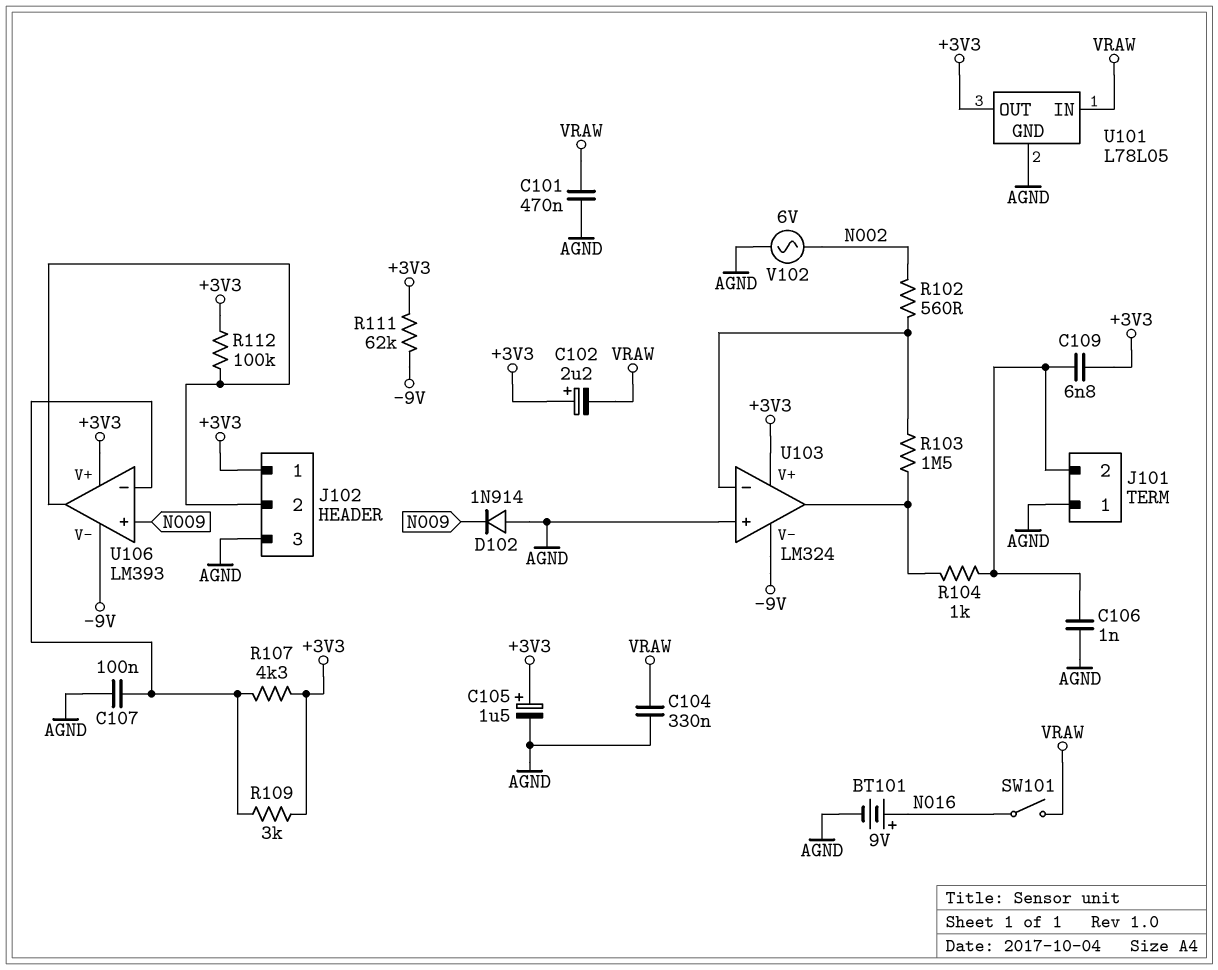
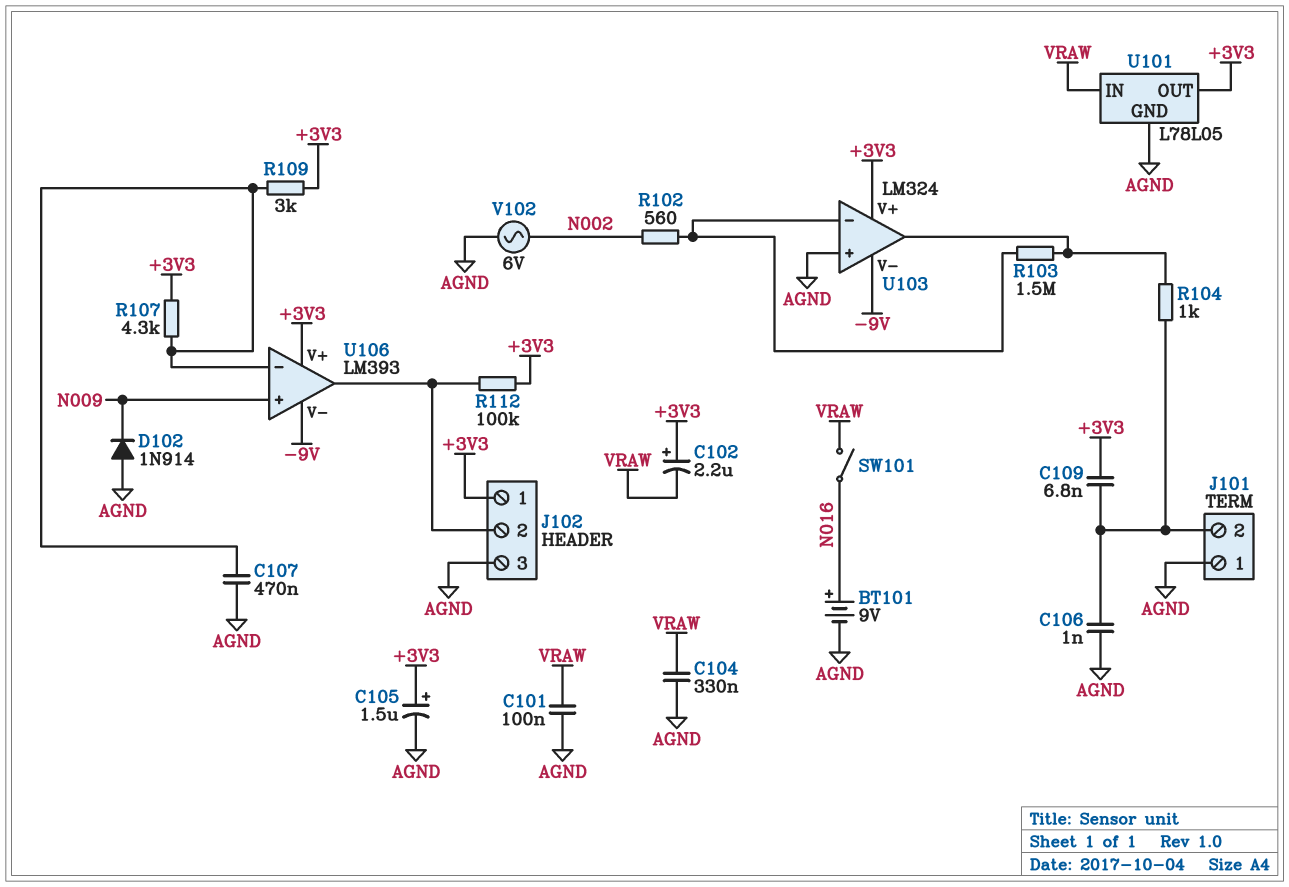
C101: 470nF (AGND, VRAW) -> 100nF (AGND, VRAW)
C107: 100nF (AGND, U106/in-) -> 470nF (AGND, U106/in-)
R111: 62k (+3V3, -9V) -> none

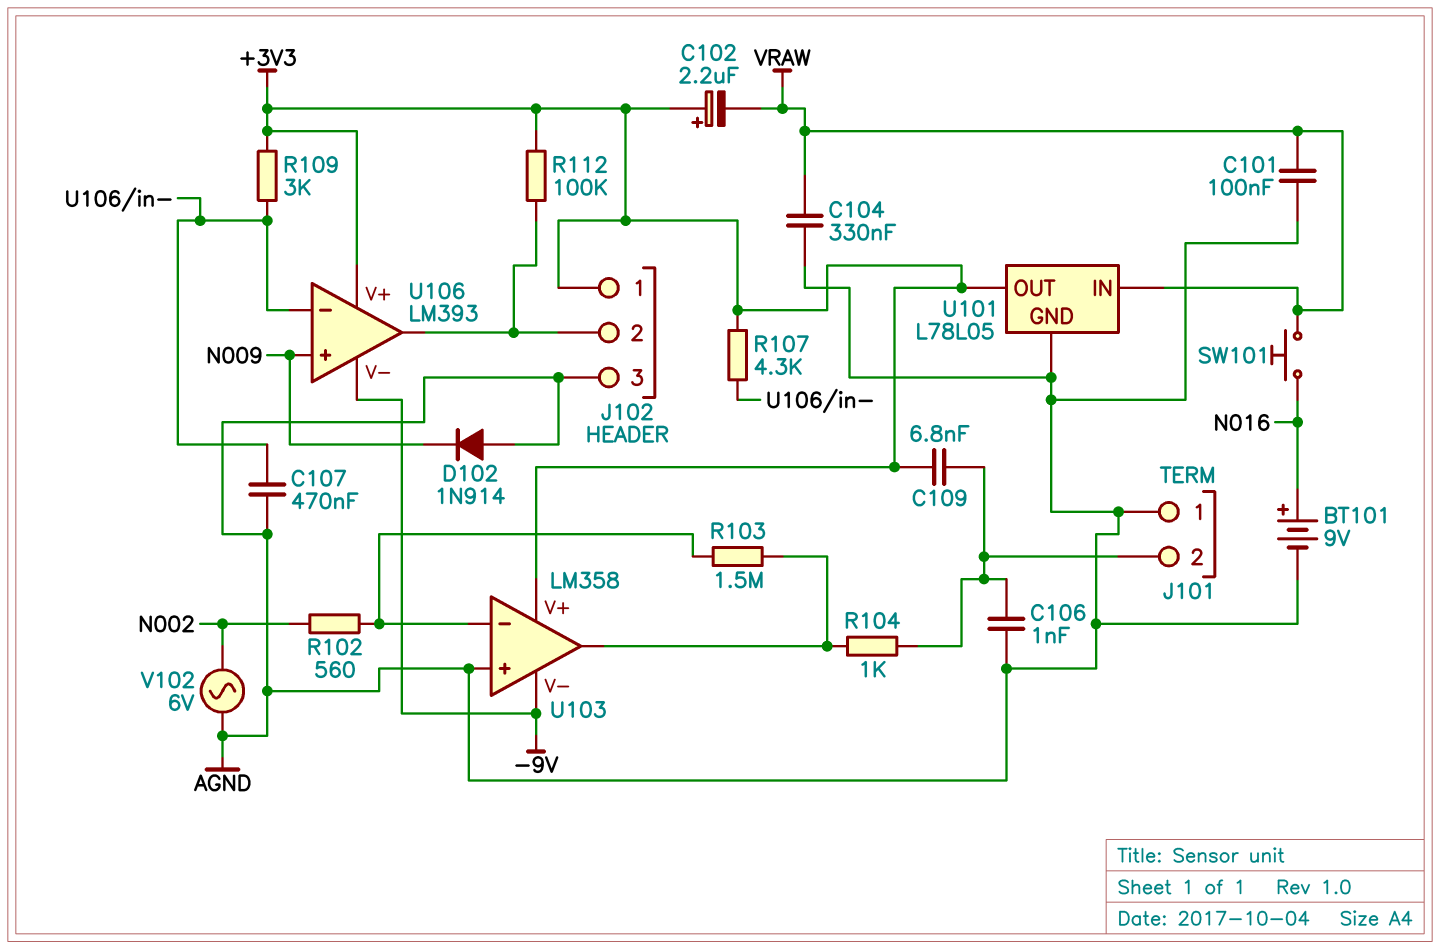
C105: 1.5uF (plus +3V3, minus AGND) -> none
SW101: switch (N016, VRAW) -> button (N016, VRAW)
U103: LM324 -> LM358

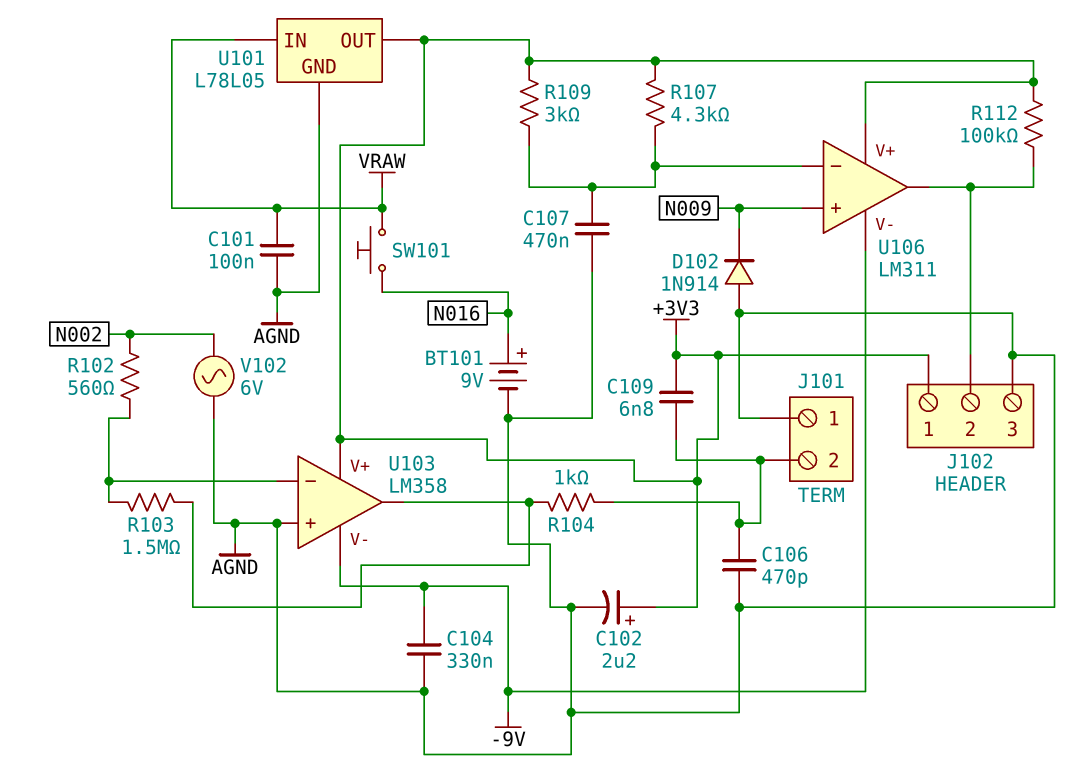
C102: 2.2uF (plus +3V3, minus VRAW) -> 2.2uF (plus +3V3, minus AGND)
C104: 330nF (AGND, VRAW) -> 330nF (-9V, AGND)
C106: 1nF (AGND, J101/2) -> 470pF (AGND, J101/2)
U106: LM393 -> LM311

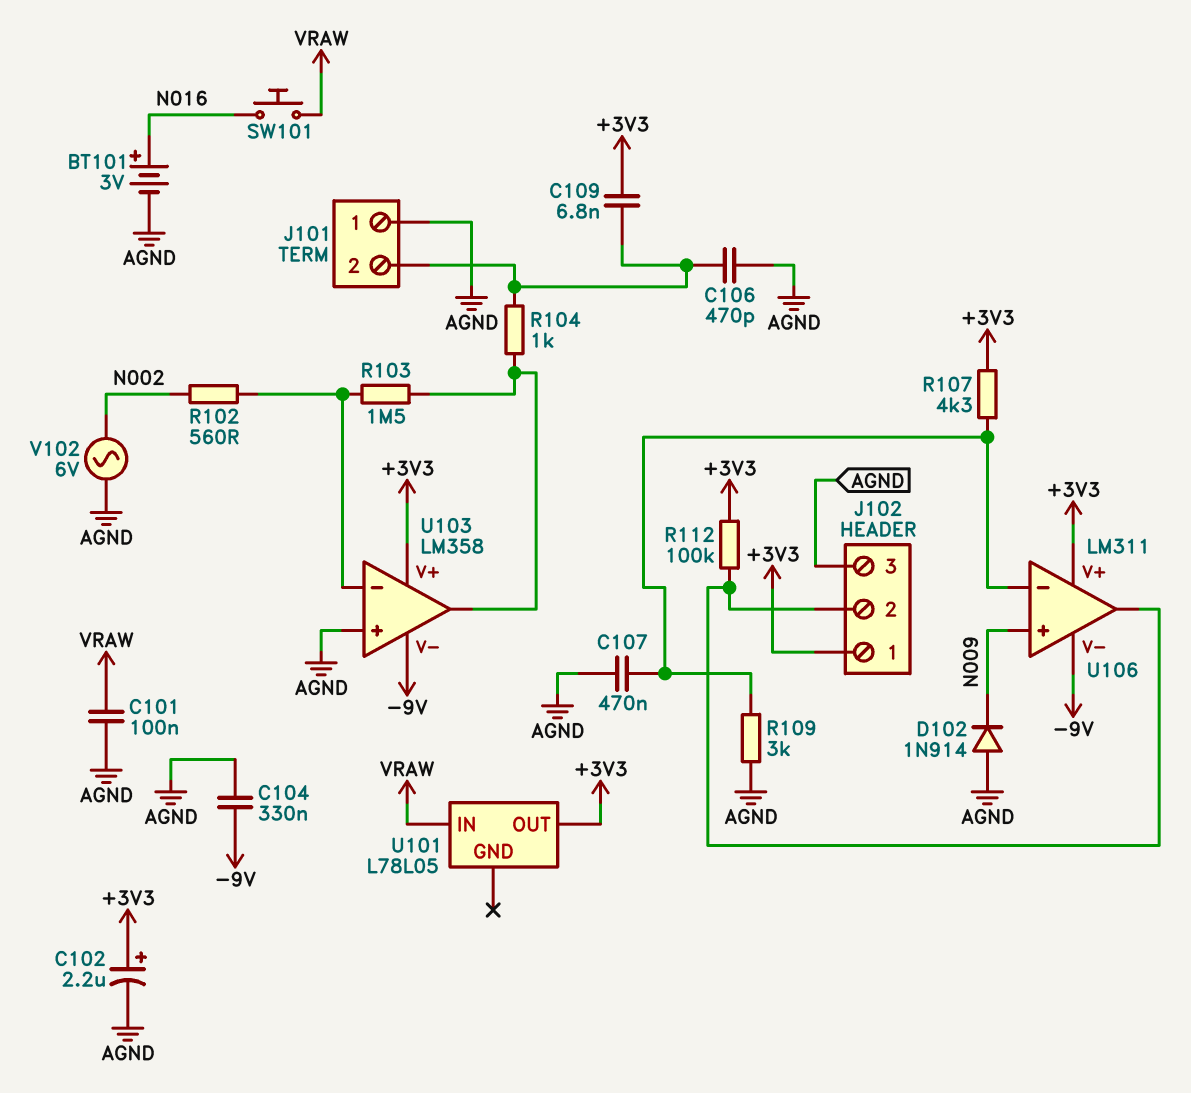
BT101: 9V (plus N016, minus AGND) -> 3V (plus N016, minus AGND)
R109: 3k (+3V3, U106/in-) -> 3k (AGND, U106/in-)
U101 pin GND: AGND -> none

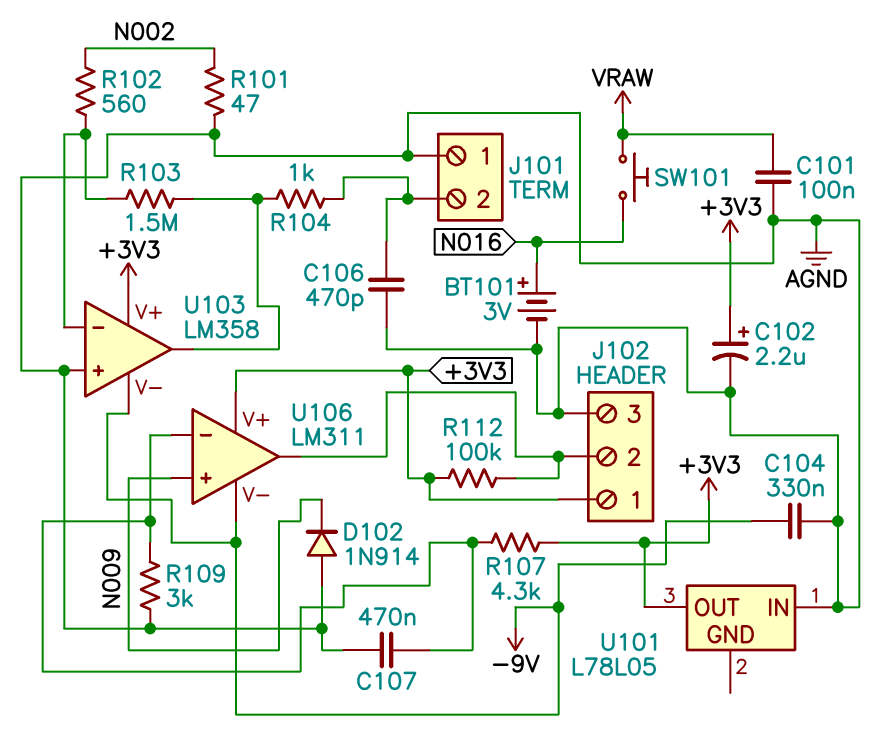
C109: 6.8nF (+3V3, J101/2) -> none
R101: none -> 47 (AGND, N002)
U101 pin IN: VRAW -> AGND
V102: AC 6V (AGND, N002) -> none

